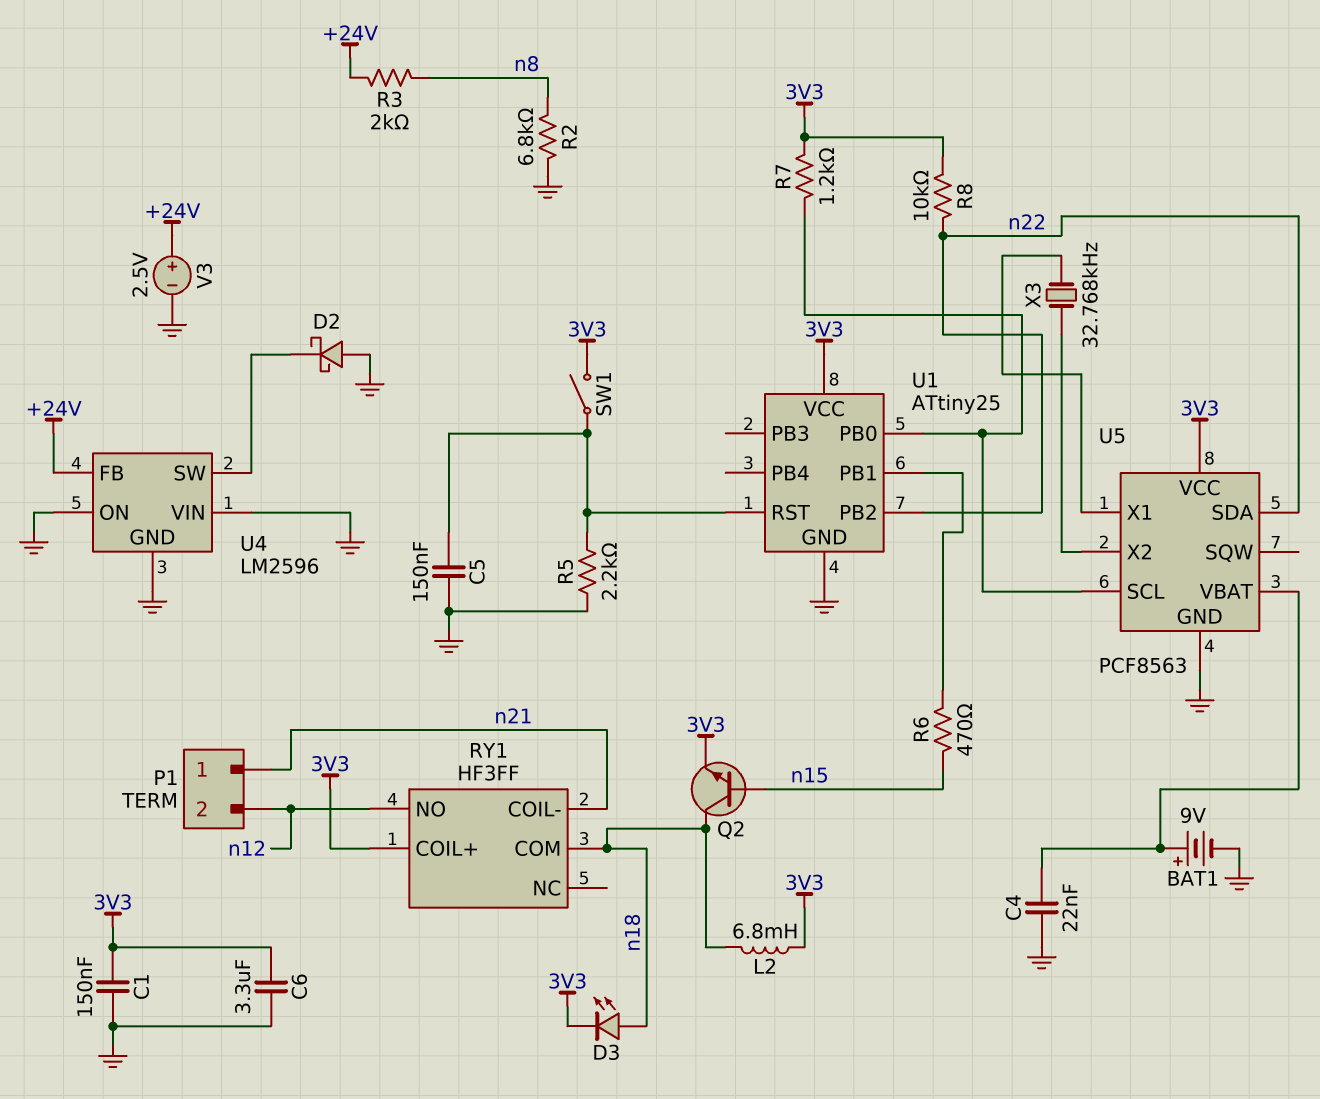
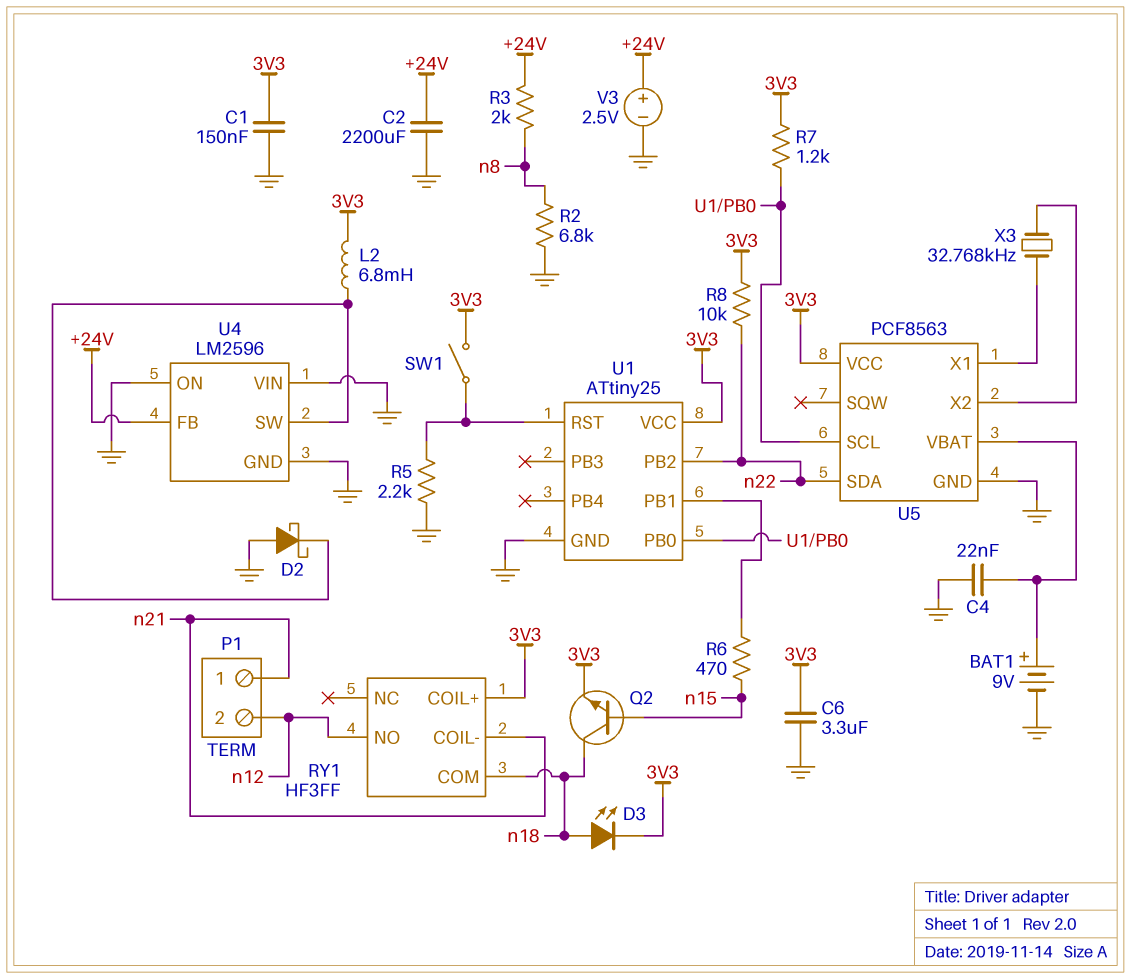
C2: none -> 2200uF (+24V, GND)
C5: 150nF (GND, U1/RST) -> none
L2: 6.8mH (3V3, n18) -> 6.8mH (3V3, U4/SW)

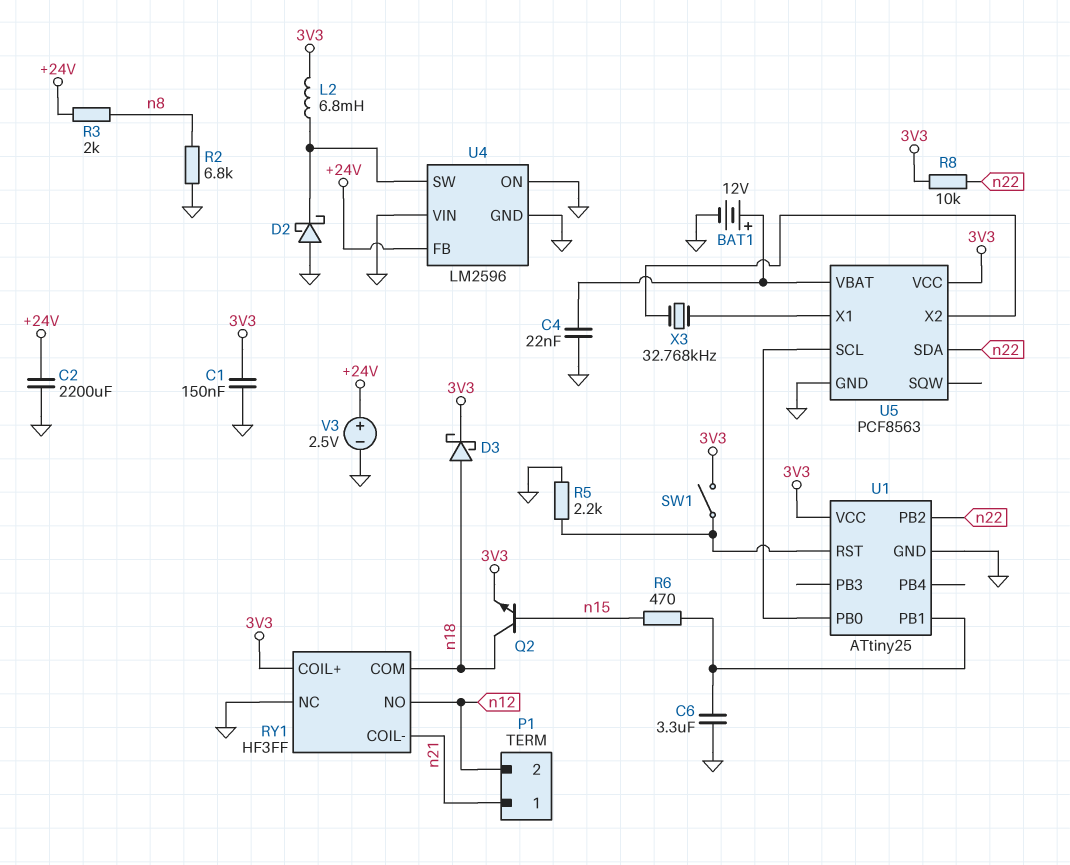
BAT1: 9V (plus U5/VBAT, minus GND) -> 12V (plus U5/VBAT, minus GND)
C6: 3.3uF (3V3, GND) -> 3.3uF (GND, U1/PB1)
D3: LED (A n18, K 3V3) -> schottky (A n18, K 3V3)
R7: 1.2k (3V3, U1/PB0) -> none
RY1 pin NC: none -> GND

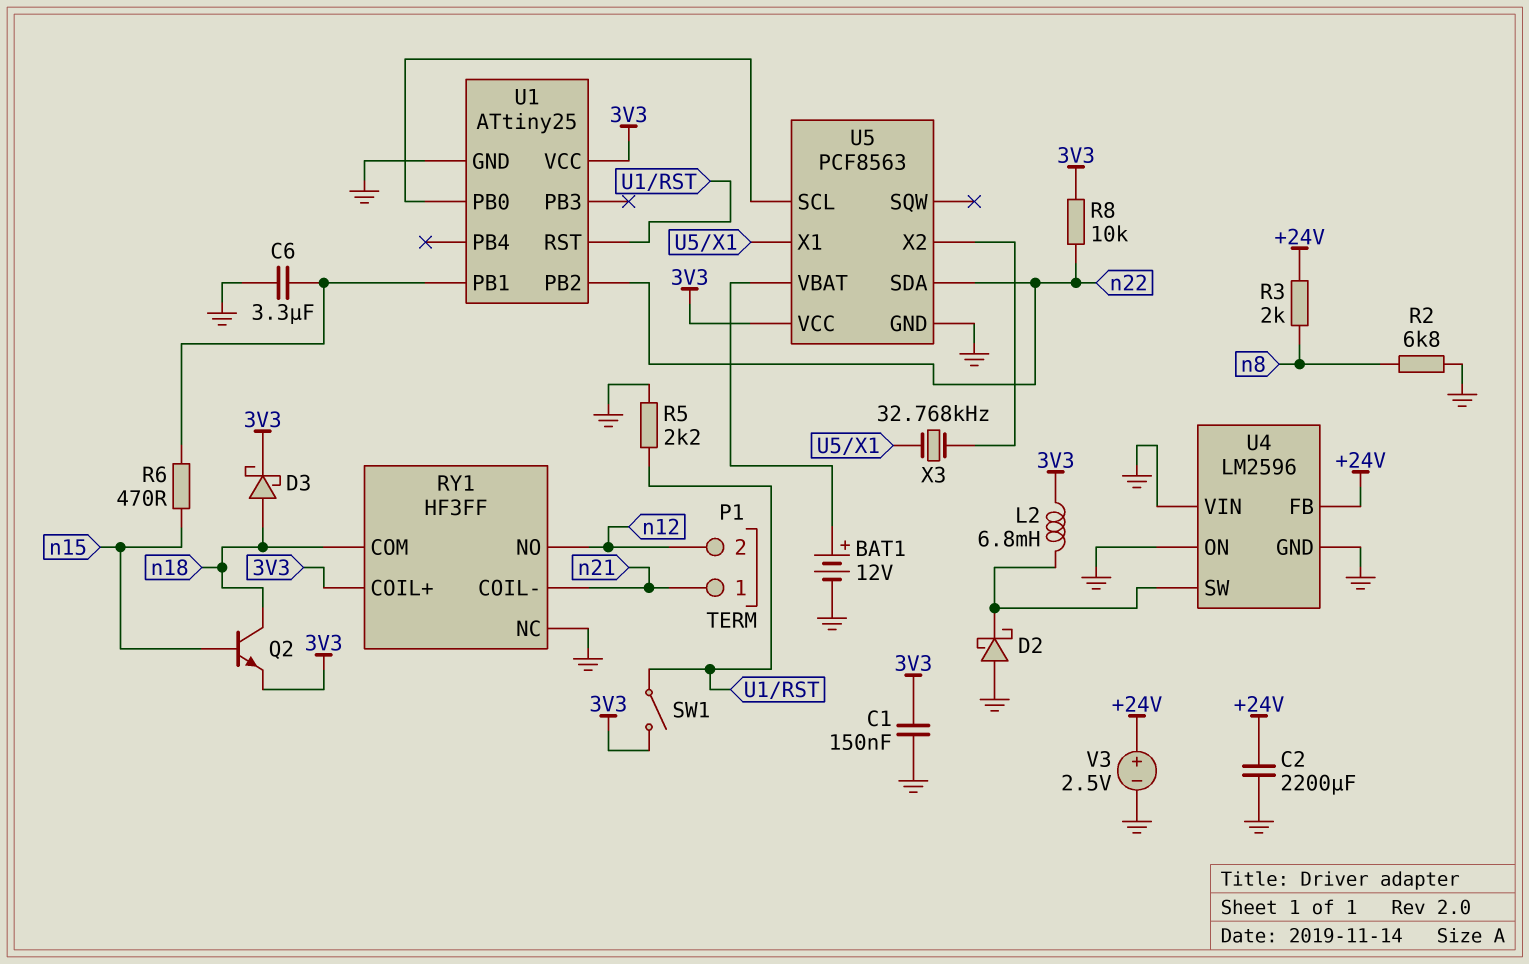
C4: 22nF (GND, U5/VBAT) -> none

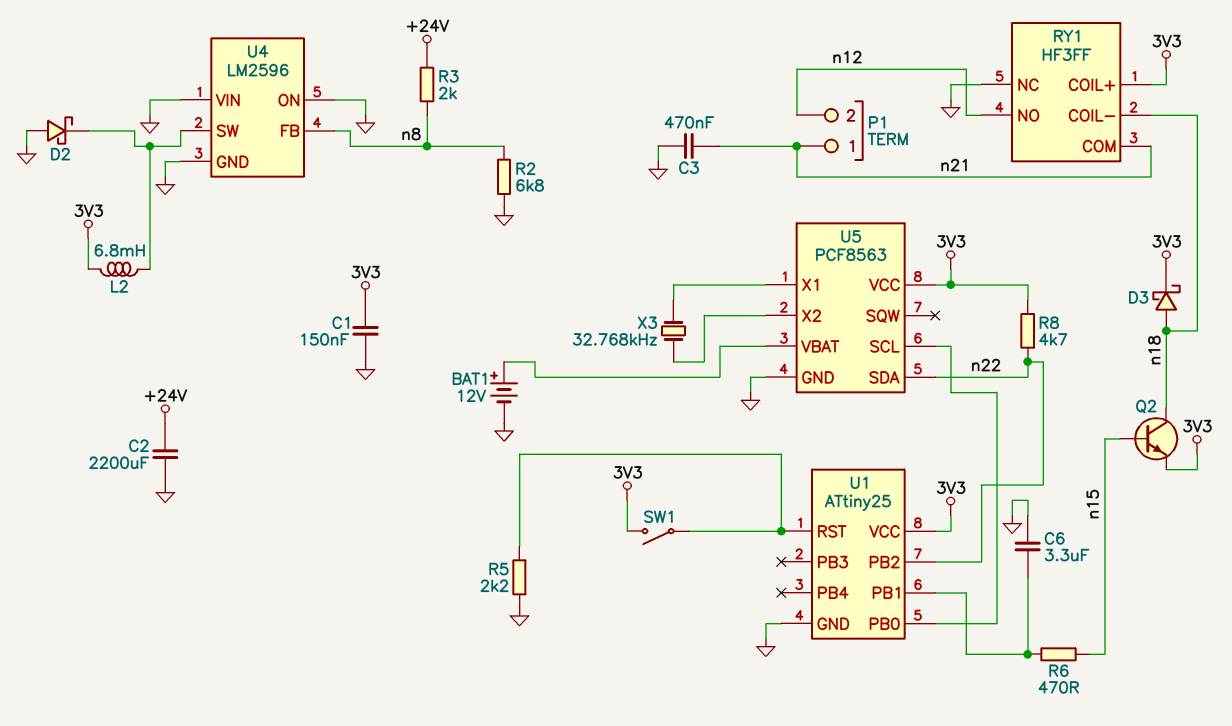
C3: none -> 470nF (GND, n21)
R8: 10k (3V3, n22) -> 4.7k (3V3, n22)
RY1 pin COIL-: n21 -> n18
RY1 pin COM: n18 -> n21
U4 pin FB: +24V -> n8
V3: 2.5V (plus +24V, minus GND) -> none

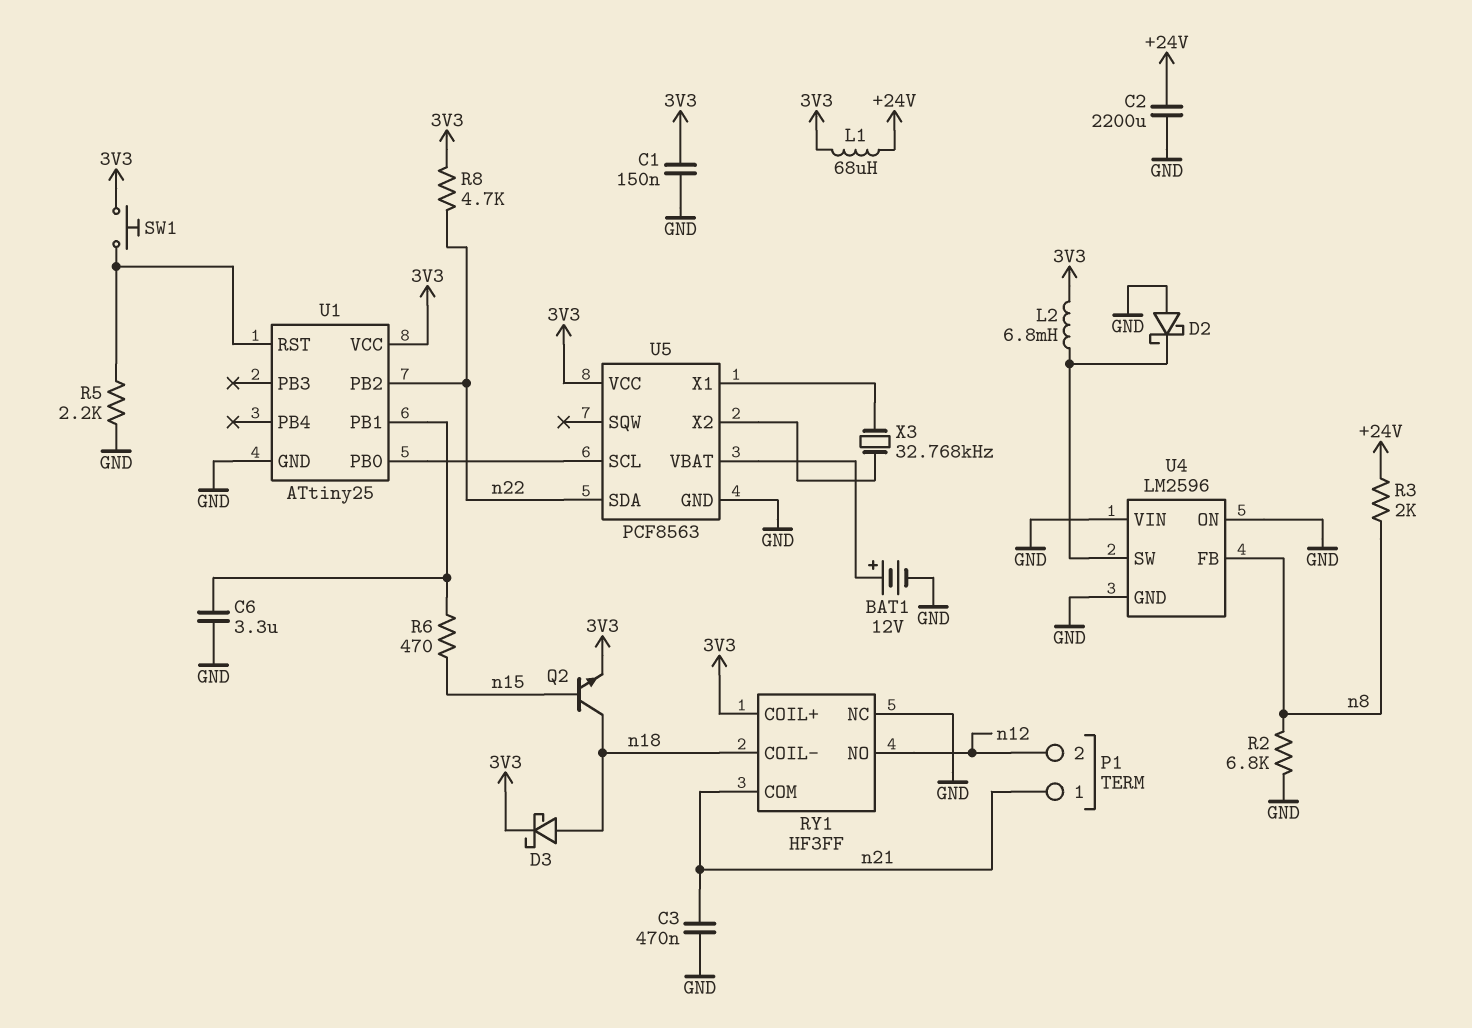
L1: none -> 68uH (+24V, 3V3)
SW1: switch (3V3, U1/RST) -> button (3V3, U1/RST)

